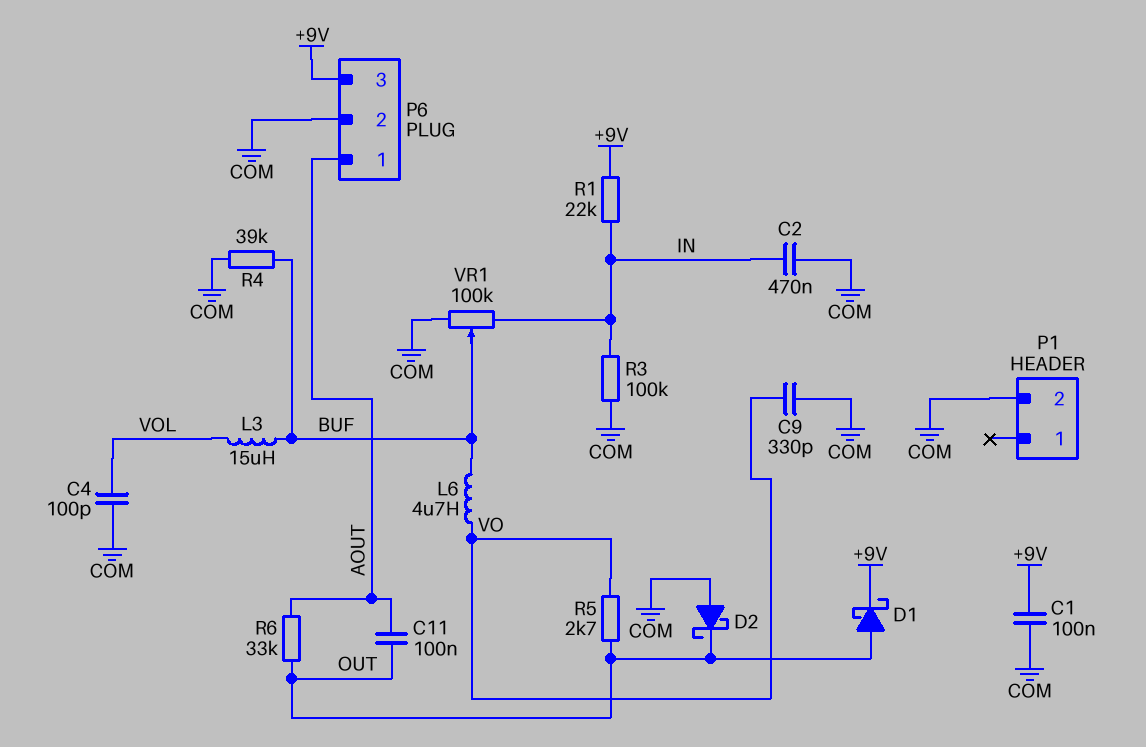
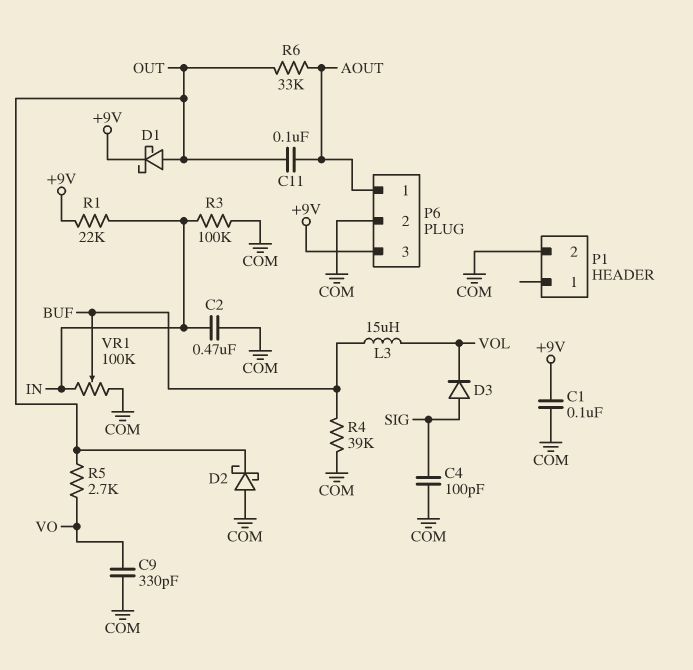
C4: 100pF (COM, VOL) -> 100pF (COM, SIG)
D3: none -> diode (A SIG, K VOL)
L6: 4.7uH (BUF, VO) -> none

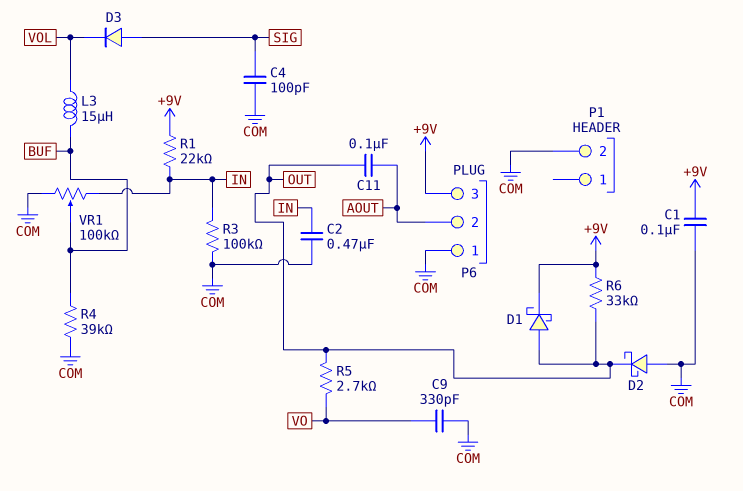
P6 pin 1: AOUT -> COM
P6 pin 2: COM -> AOUT
R6: 33k (AOUT, OUT) -> 33k (+9V, OUT)

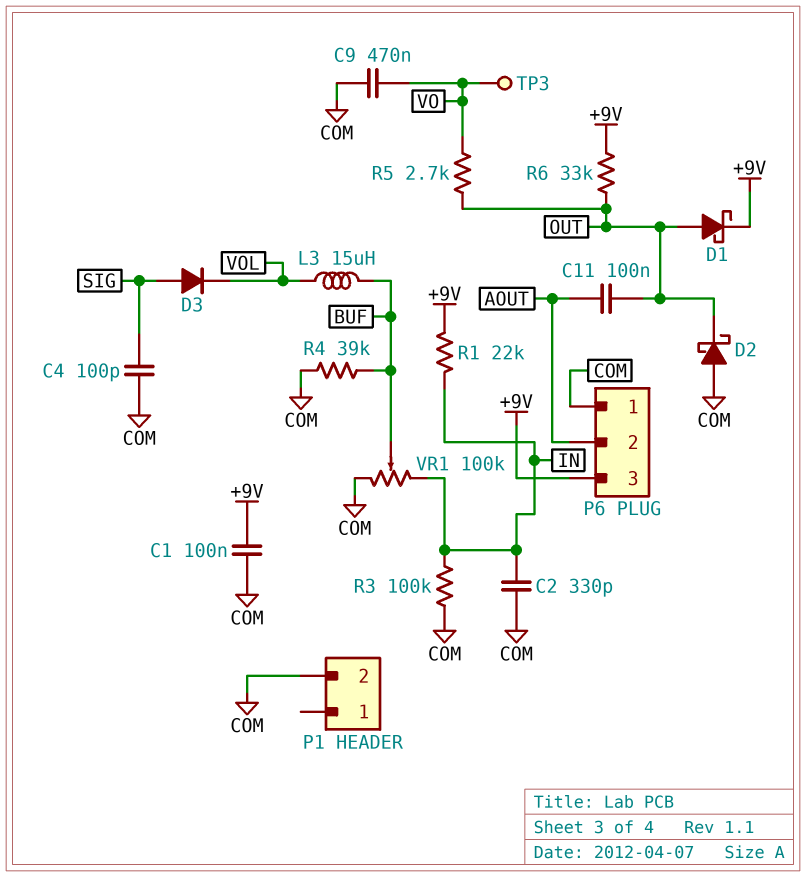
C2: 470nF (COM, IN) -> 330pF (COM, IN)
C9: 330pF (COM, VO) -> 470nF (COM, VO)
TP3: none -> test point (VO)

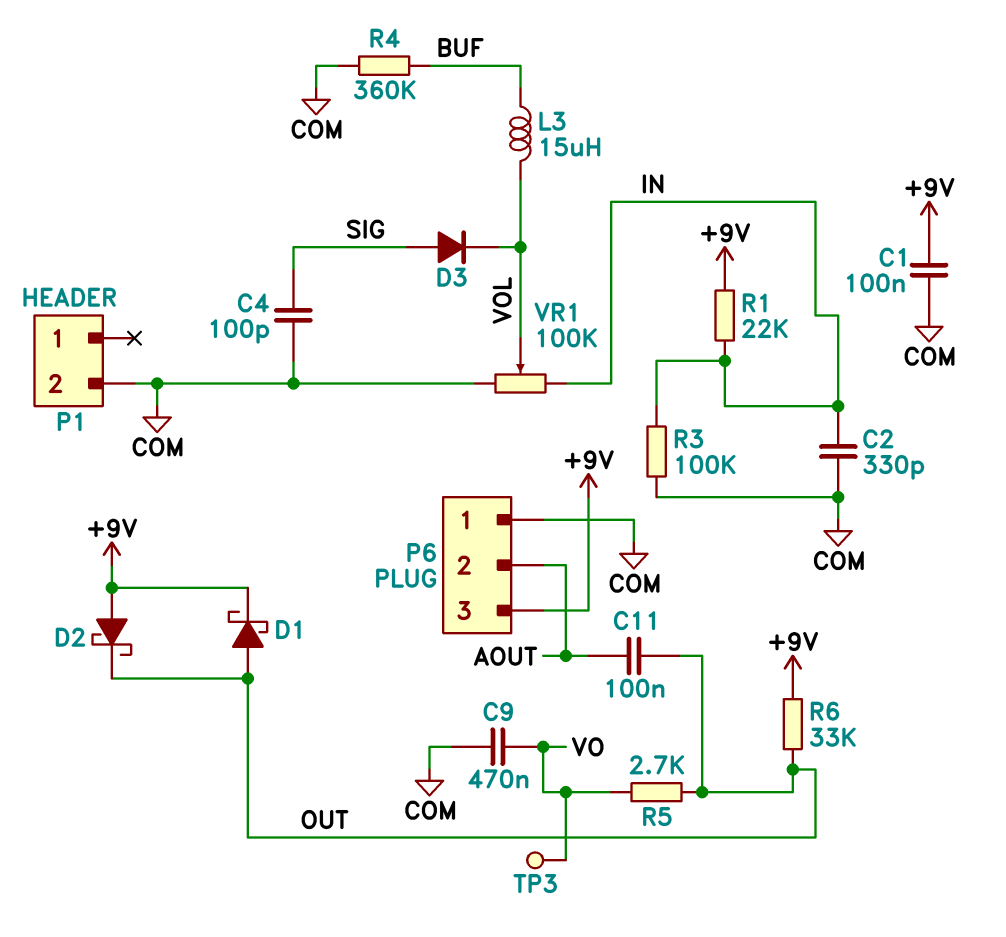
D2: schottky (A COM, K OUT) -> schottky (A +9V, K OUT)
R4: 39k (BUF, COM) -> 360k (BUF, COM)
VR1: 100k (COM, IN, wiper BUF) -> 100k (COM, IN, wiper VOL)

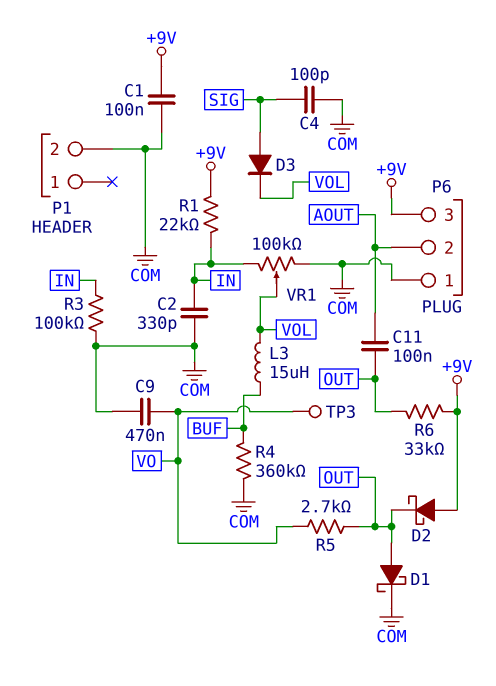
D1: schottky (A OUT, K +9V) -> schottky (A OUT, K COM)

